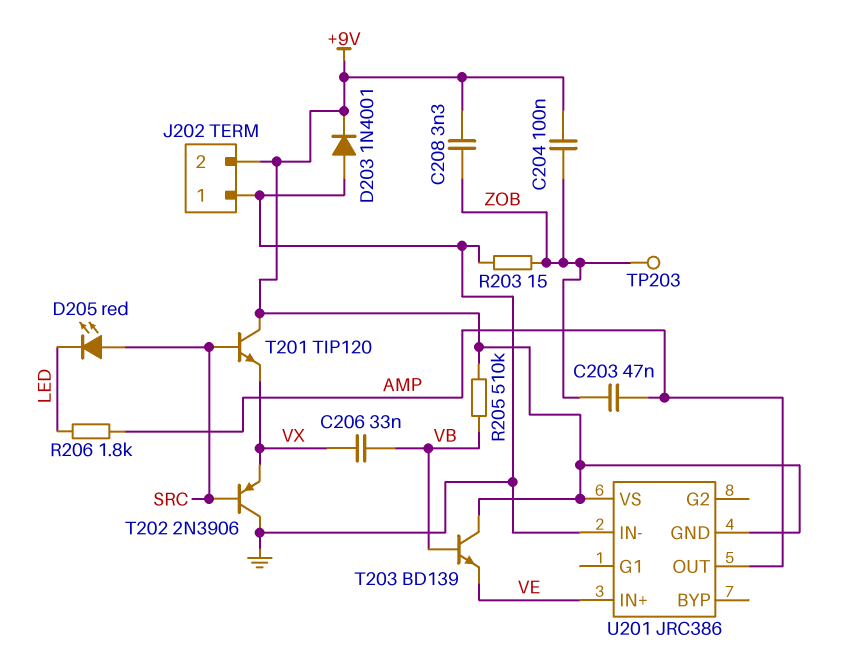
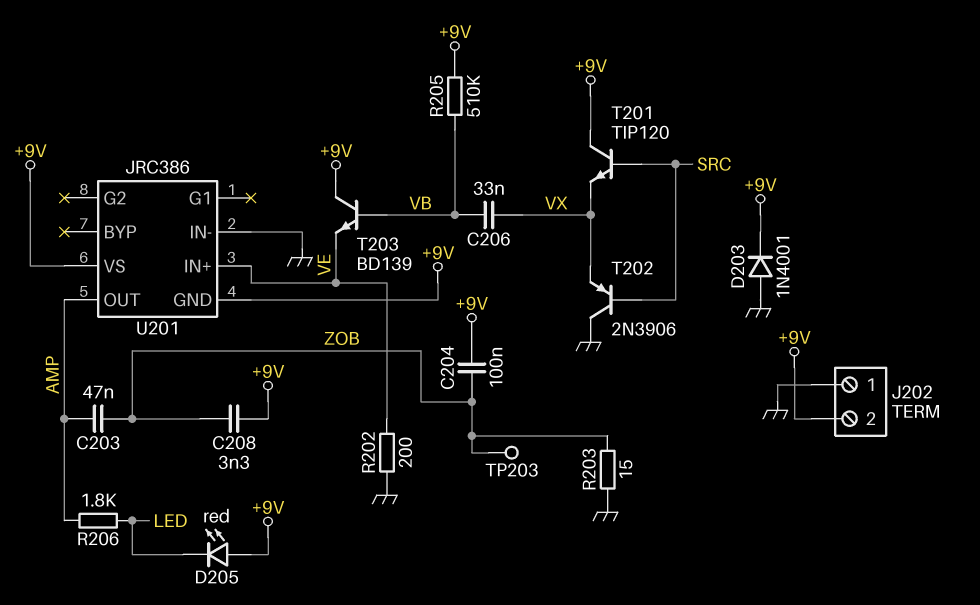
D205: LED red (A SRC, K LED) -> LED red (A +9V, K LED)
R202: none -> 200 (GND, VE)

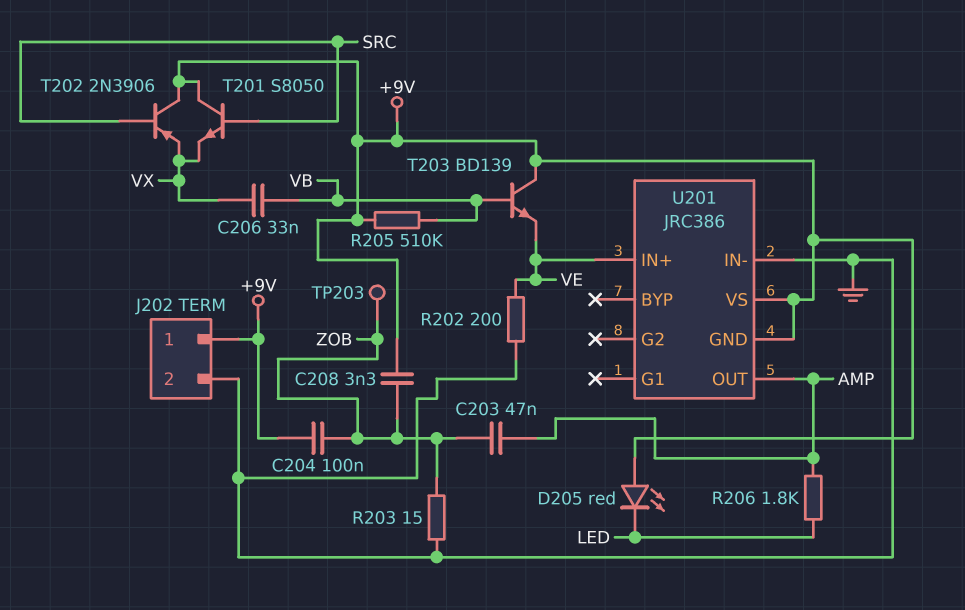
D203: diode 1N4001 (A GND, K +9V) -> none
J202 pin 1: GND -> +9V
J202 pin 2: +9V -> GND
T201: NPN TIP120 (B SRC, C +9V, E VX) -> NPN S8050 (B SRC, C +9V, E VX)
T202: PNP 2N3906 (B SRC, C GND, E VX) -> PNP 2N3906 (B SRC, C +9V, E VX)

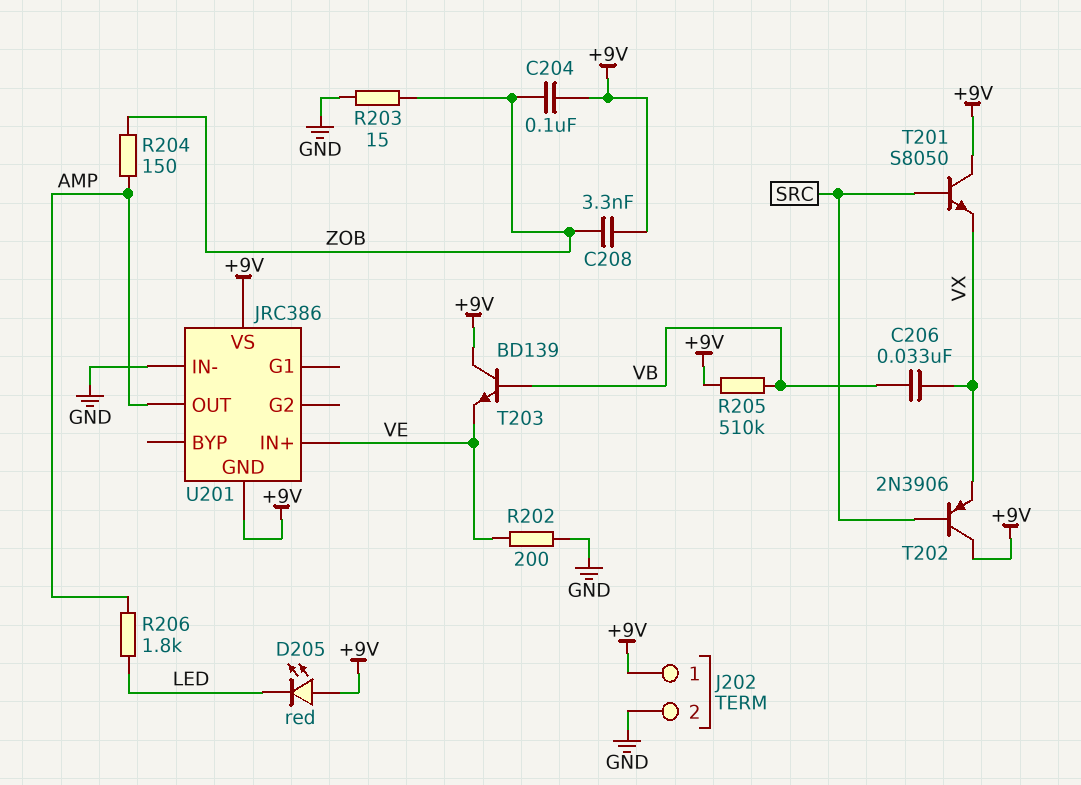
C203: 47nF (AMP, ZOB) -> none
R204: none -> 150 (AMP, ZOB)
TP203: test point (ZOB) -> none

